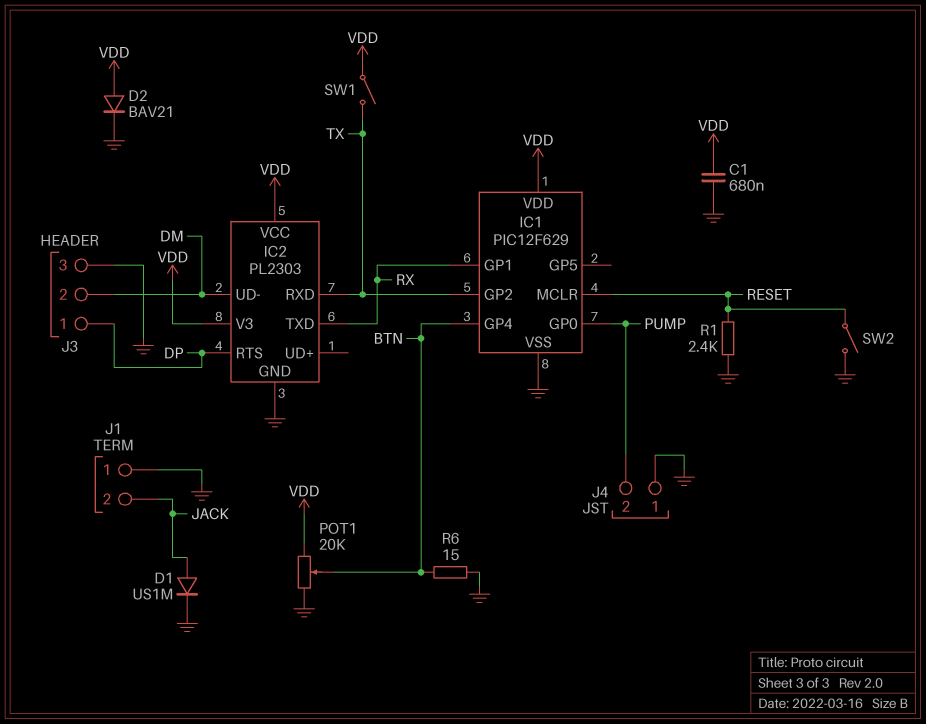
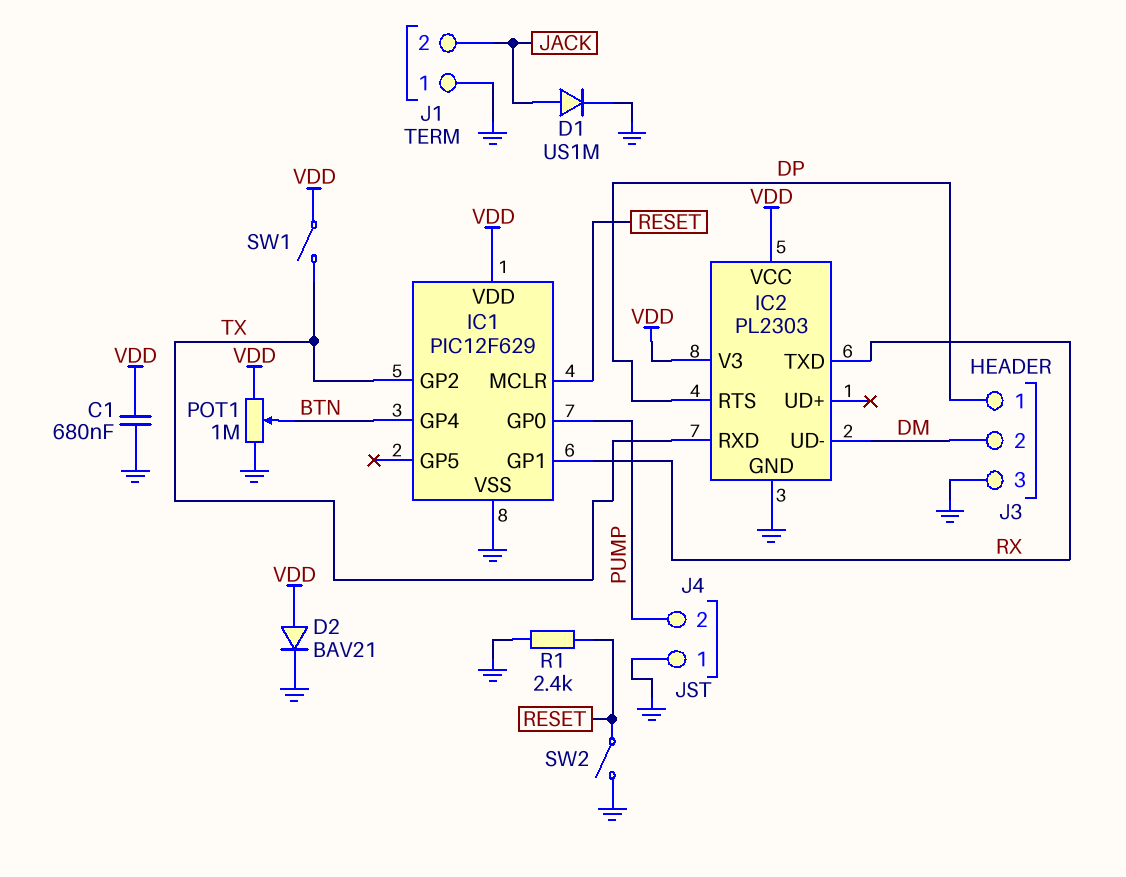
POT1: 20k (GND, VDD, wiper BTN) -> 1M (GND, VDD, wiper BTN)
R6: 15 (BTN, GND) -> none

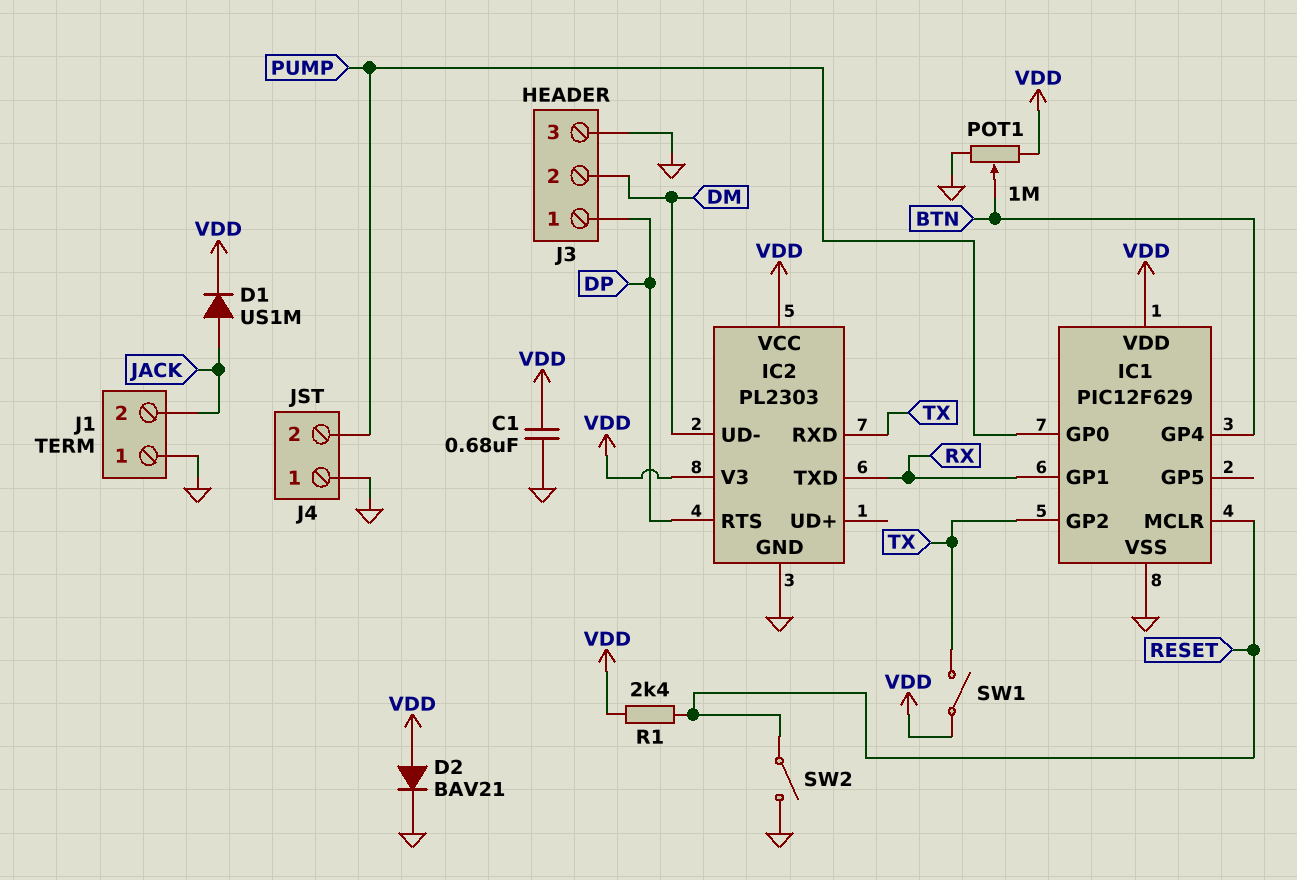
D1: diode US1M (A JACK, K GND) -> diode US1M (A JACK, K VDD)
R1: 2.4k (GND, RESET) -> 2.4k (RESET, VDD)

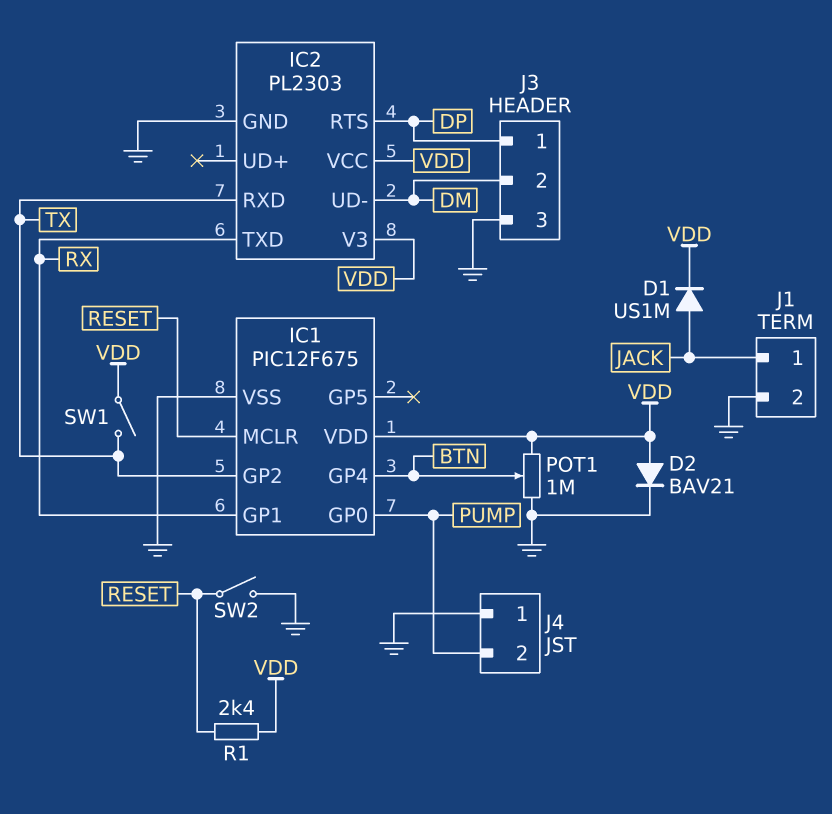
C1: 680nF (GND, VDD) -> none
IC1: PIC12F629 -> PIC12F675
J1 pin 1: GND -> JACK
J1 pin 2: JACK -> GND

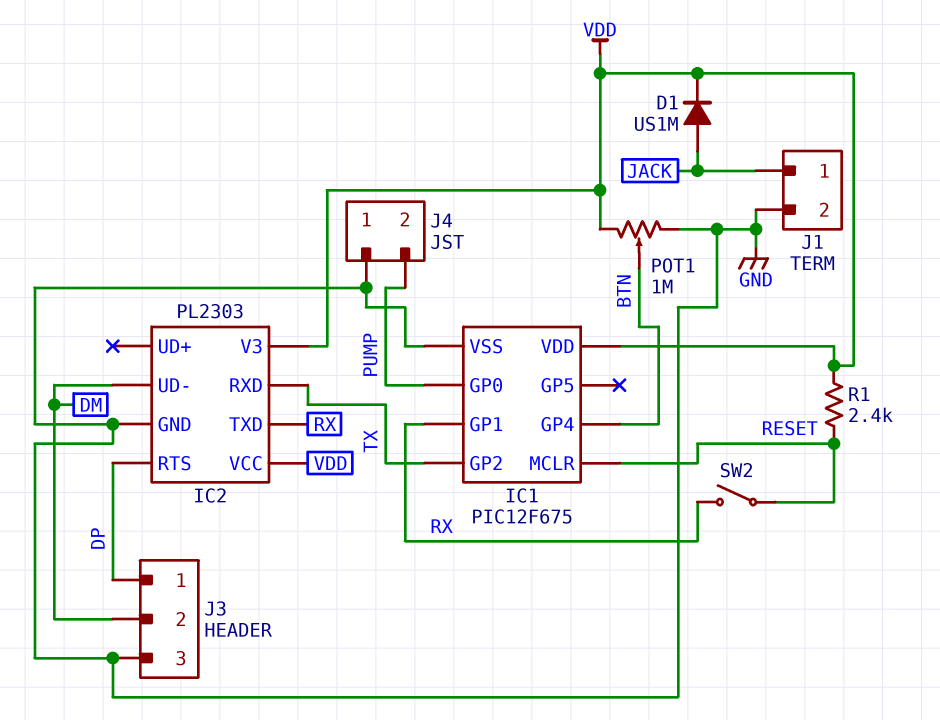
D2: diode BAV21 (A VDD, K GND) -> none
SW1: switch (TX, VDD) -> none
SW2: switch (GND, RESET) -> switch (RESET, RX)

